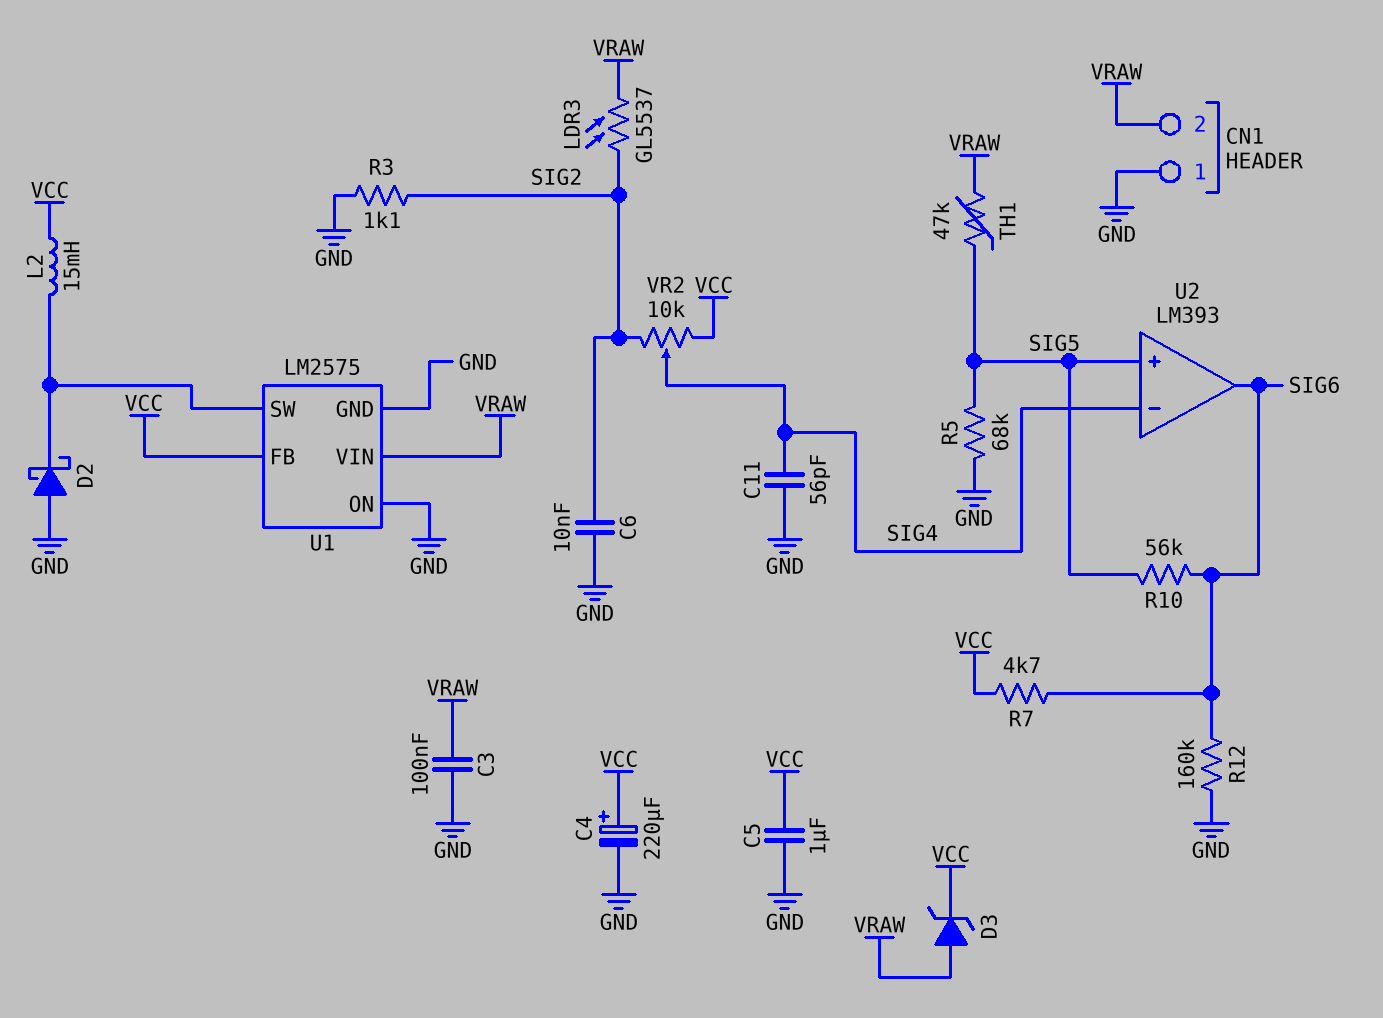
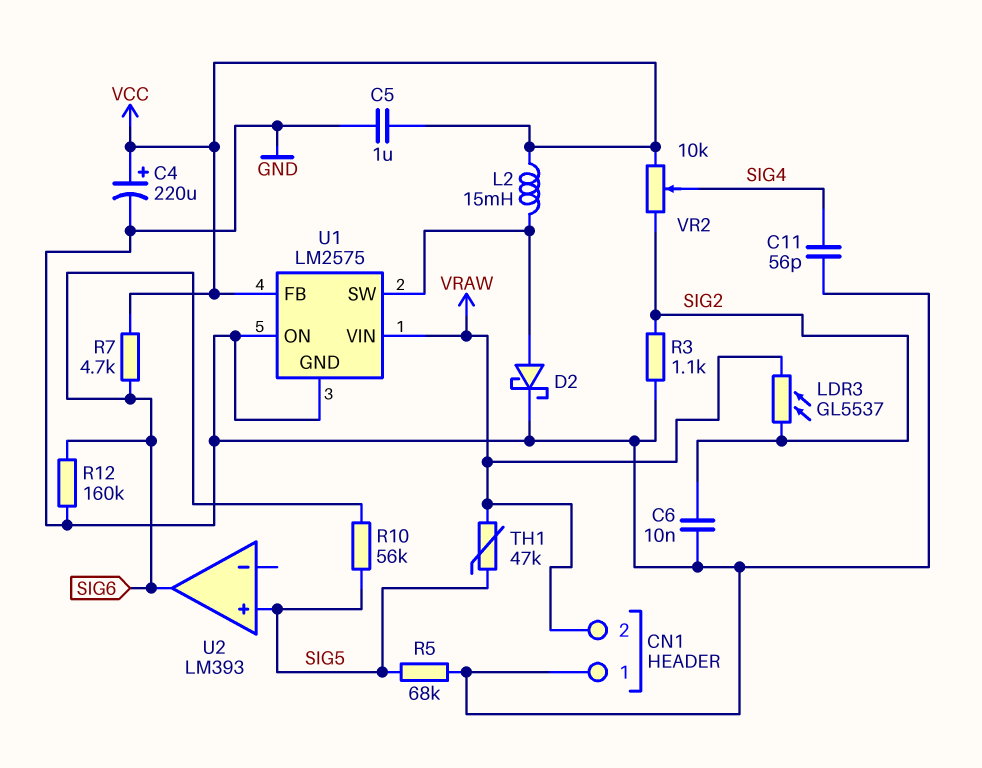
C3: 100nF (GND, VRAW) -> none
D2: schottky (A GND, K U1/SW) -> schottky (A U1/SW, K GND)
D3: zener (A VRAW, K VCC) -> none
U2 pin in-: SIG4 -> none

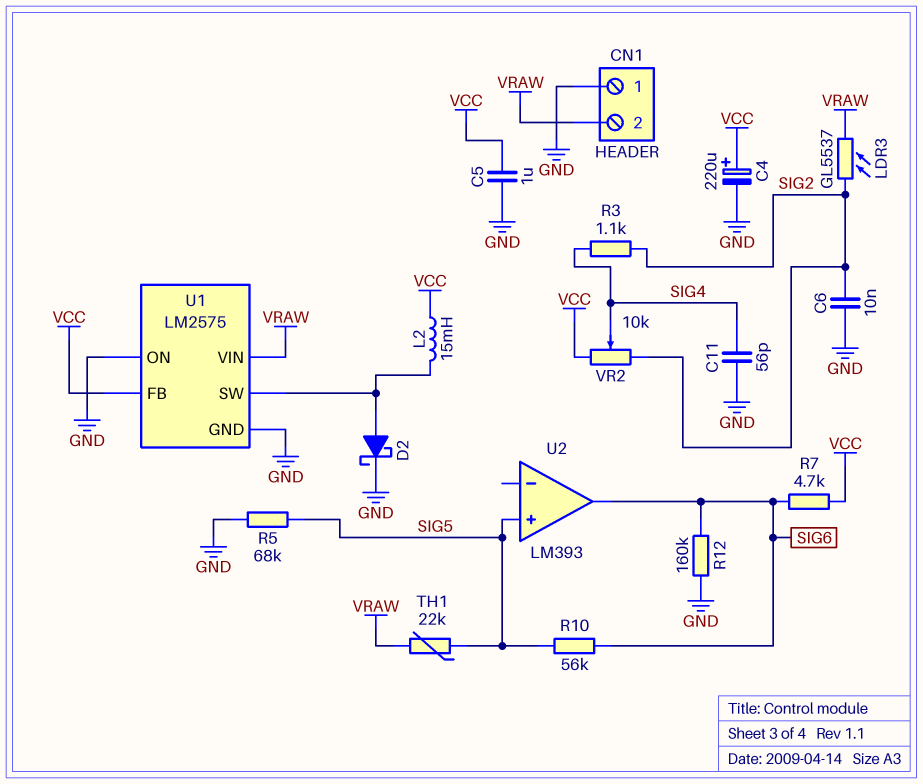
R3: 1.1k (GND, SIG2) -> 1.1k (SIG2, SIG4)
TH1: 47k (SIG5, VRAW) -> 22k (SIG5, VRAW)

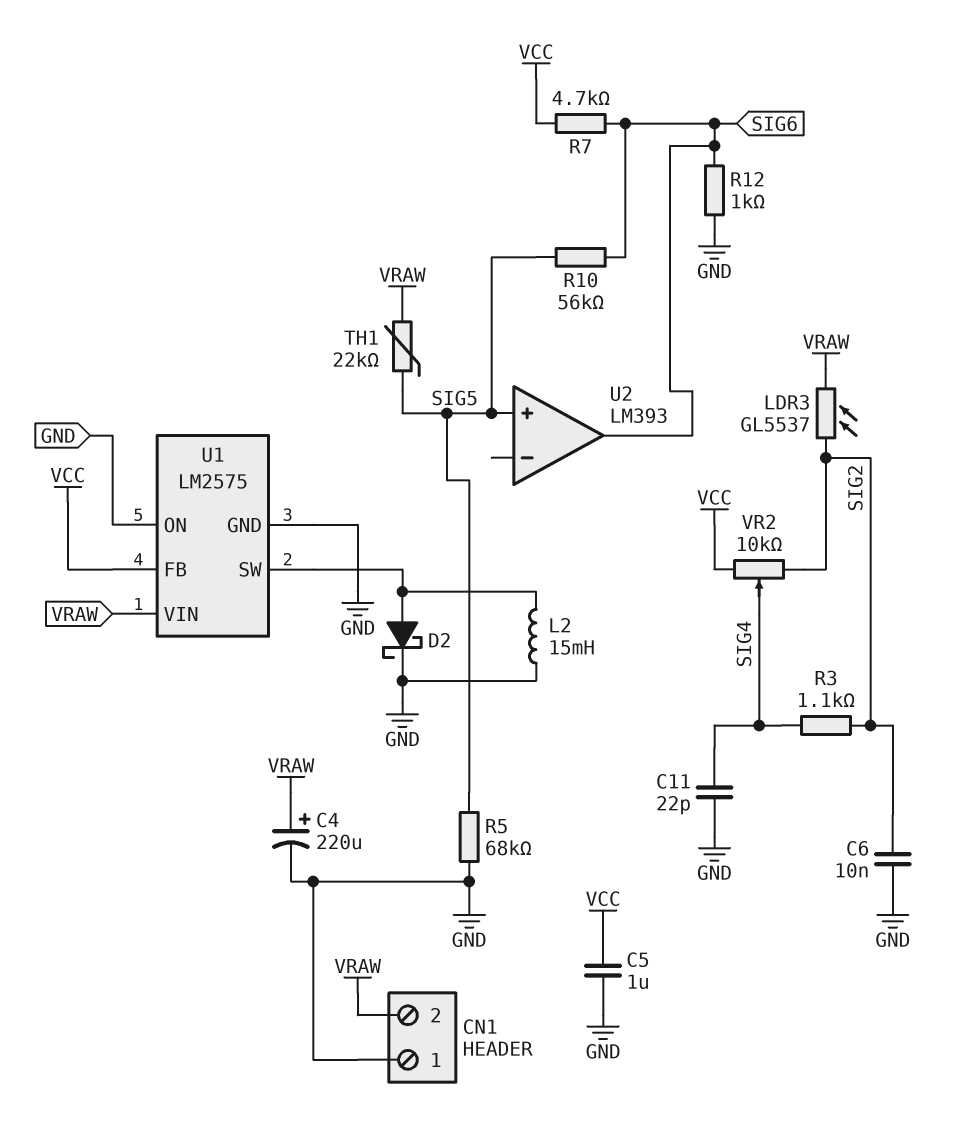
C4: 220uF (plus VCC, minus GND) -> 220uF (plus VRAW, minus GND)
C11: 56pF (GND, SIG4) -> 22pF (GND, SIG4)
L2: 15mH (U1/SW, VCC) -> 15mH (GND, U1/SW)
R12: 160k (GND, SIG6) -> 1k (GND, SIG6)

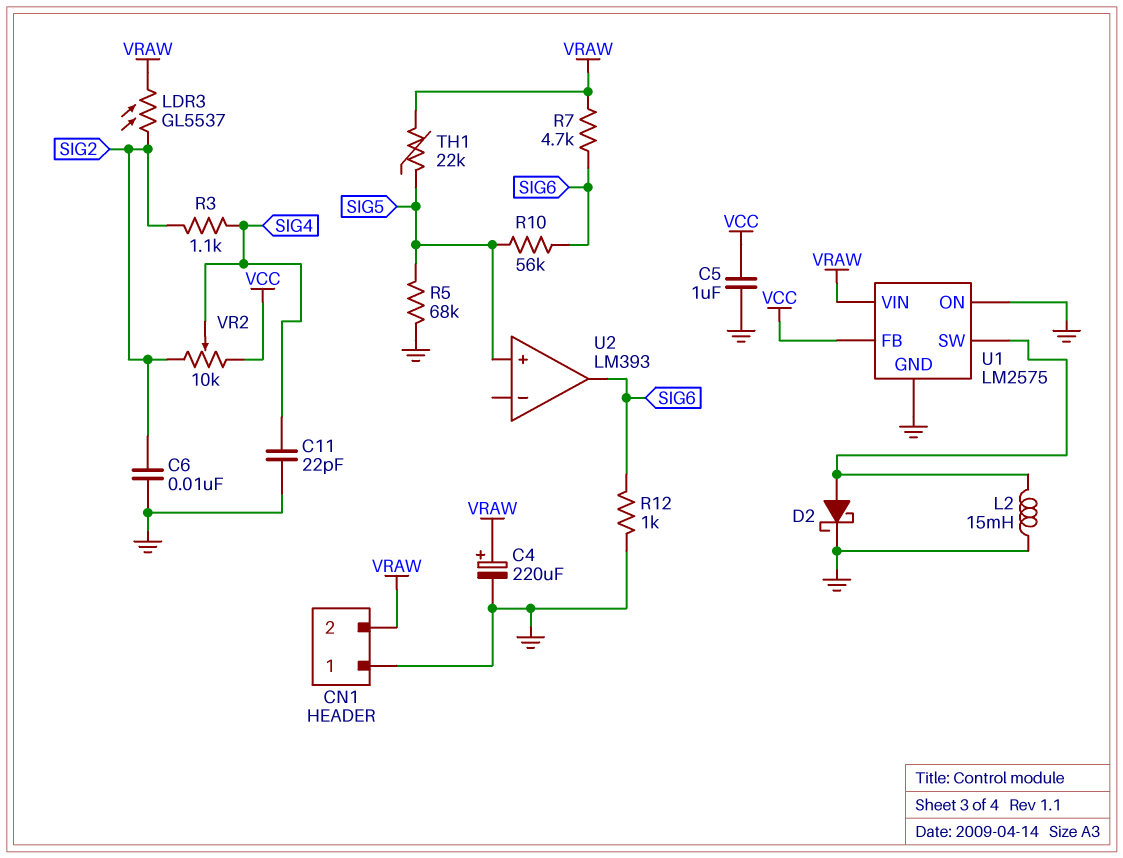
R7: 4.7k (SIG6, VCC) -> 4.7k (SIG6, VRAW)

